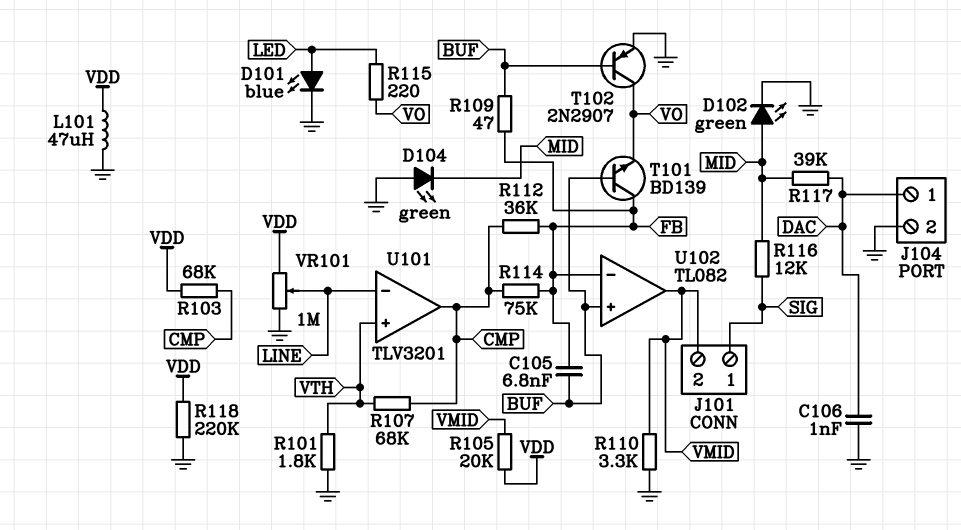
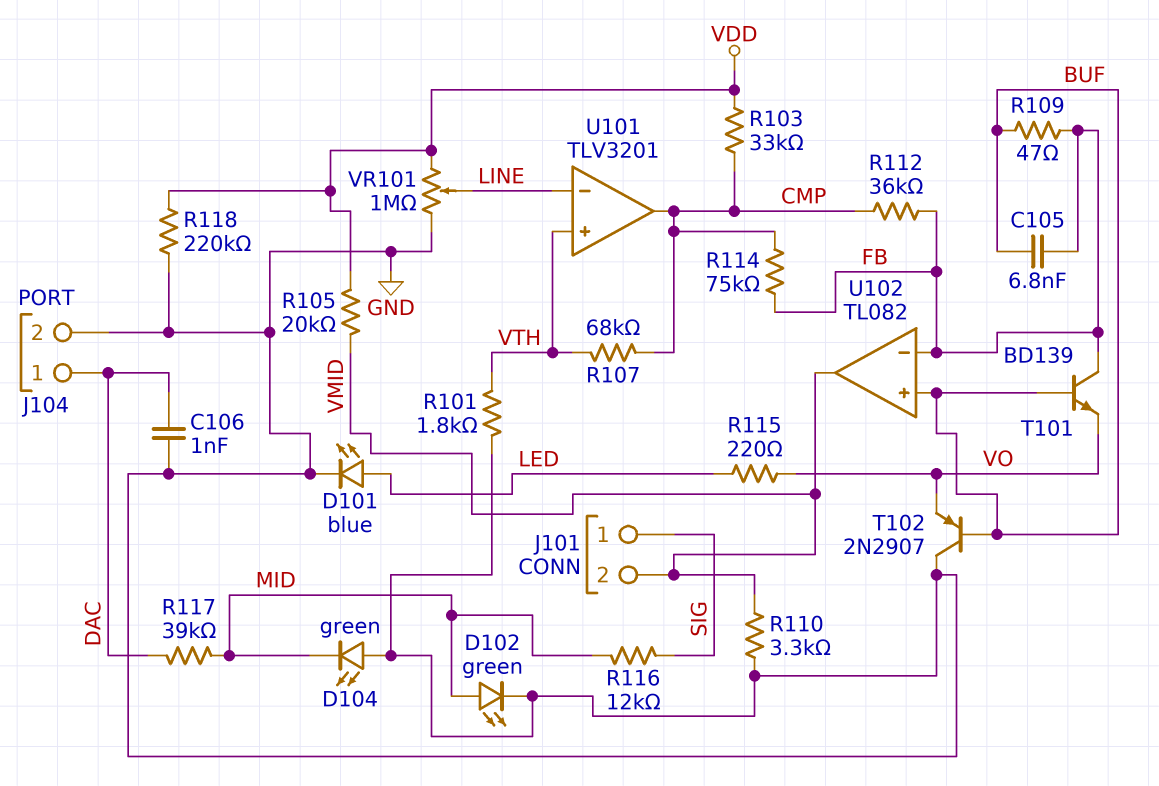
L101: 47uH (GND, VDD) -> none
R103: 68k (CMP, VDD) -> 33k (CMP, VDD)
T102: PNP 2N2907 (B BUF, C VO, E GND) -> PNP 2N2907 (B BUF, C GND, E VO)

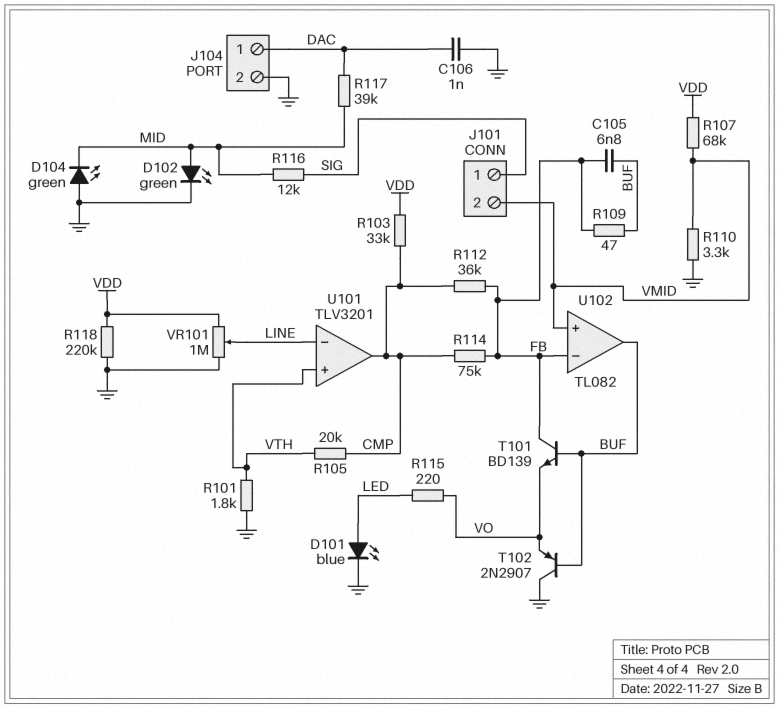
R105: 20k (VDD, VMID) -> 20k (CMP, VTH)
R107: 68k (CMP, VTH) -> 68k (VDD, VMID)
U102 pin in+: BUF -> VMID
U102 pin out: VMID -> BUF

